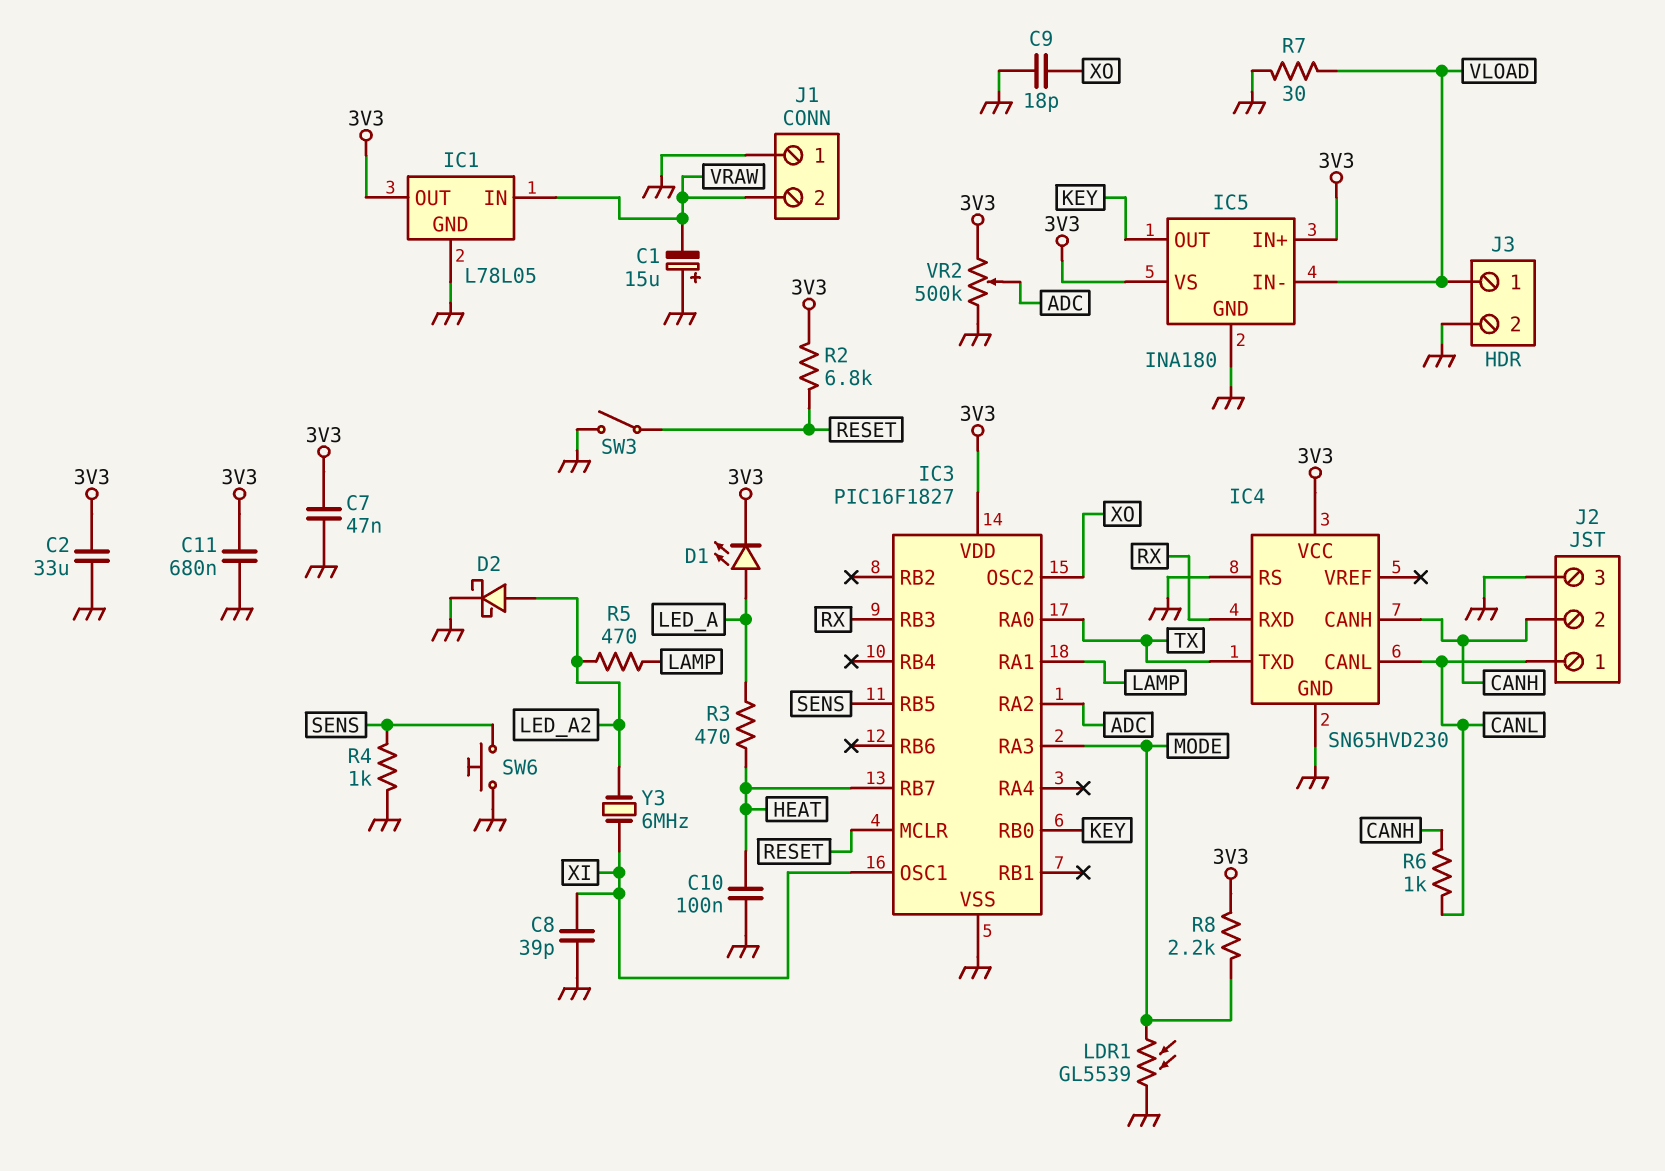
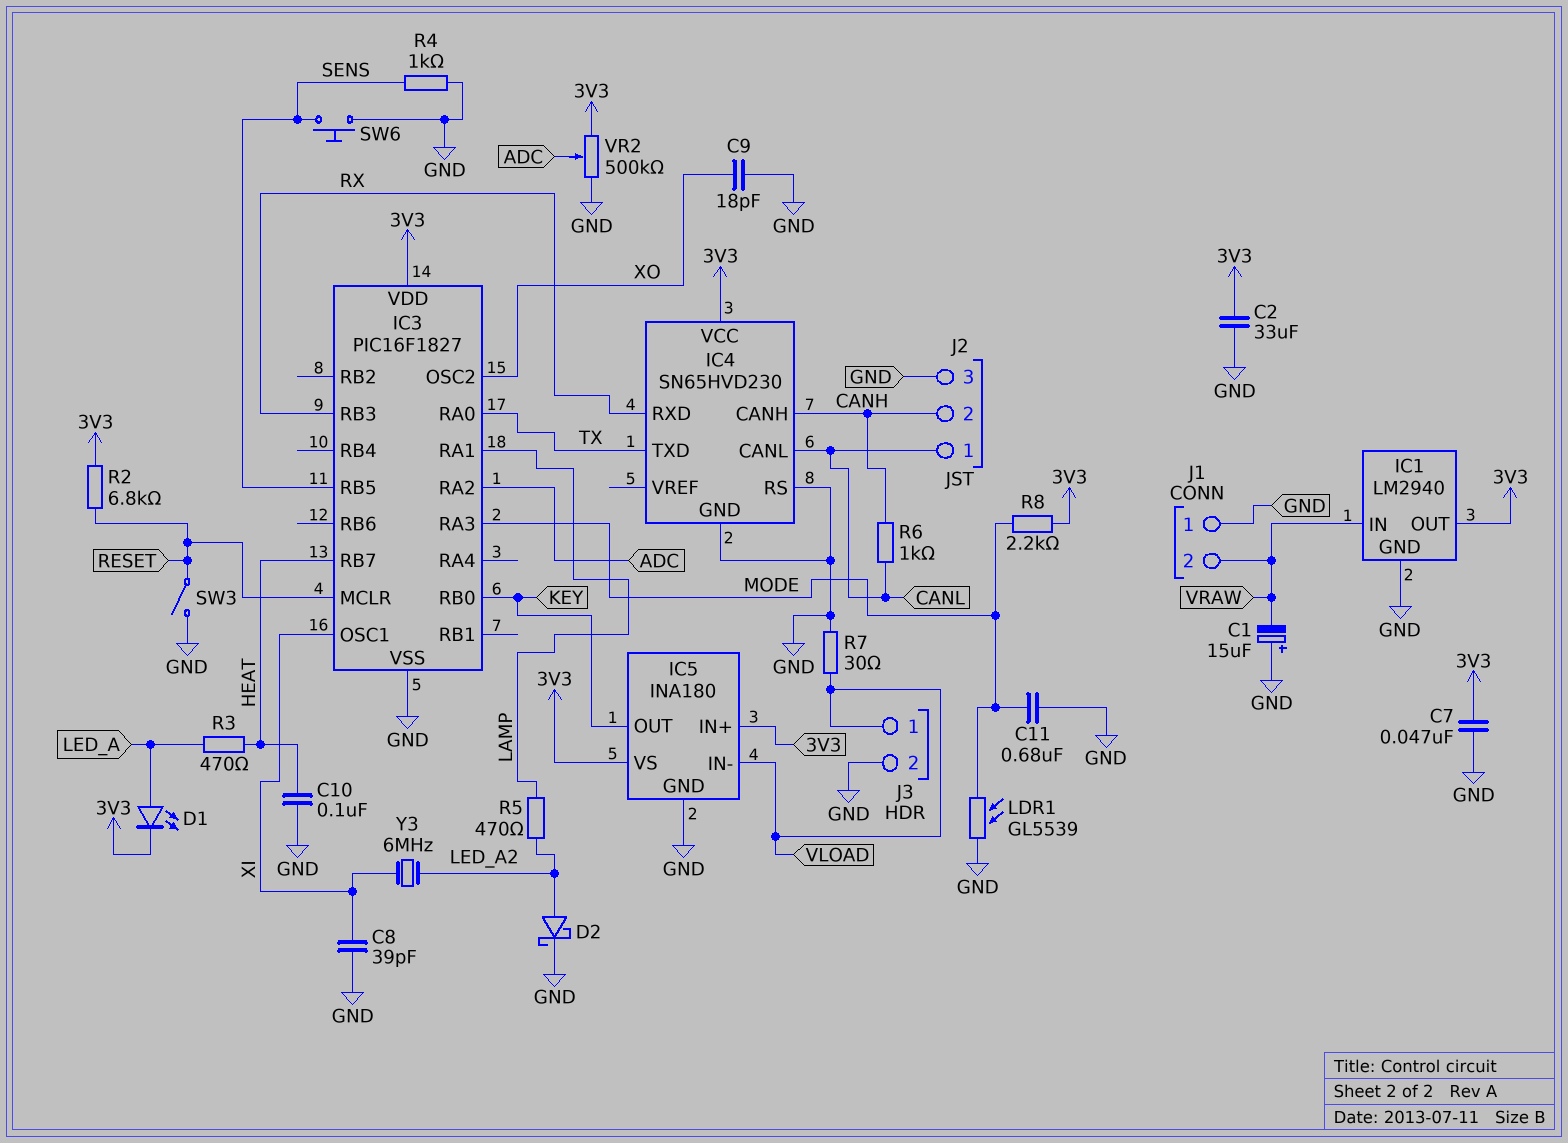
C11: 680nF (3V3, GND) -> 680nF (GND, MODE)
IC1: L78L05 -> LM2940

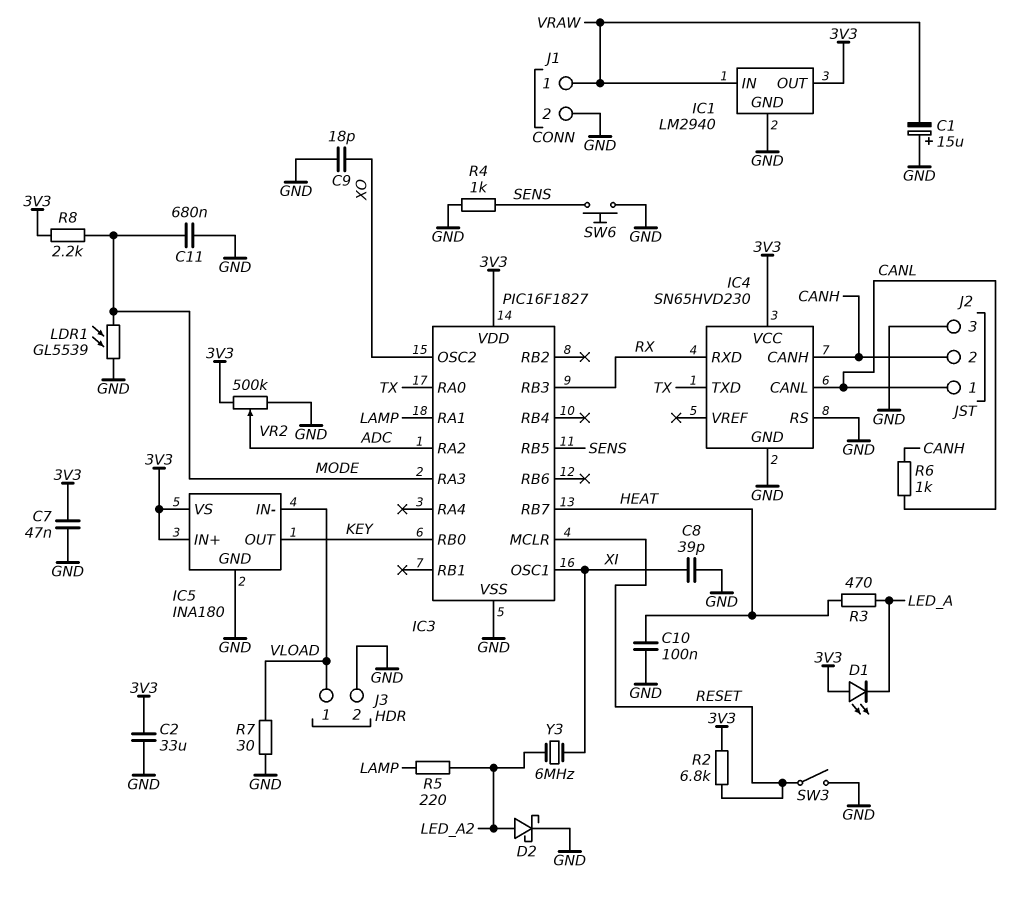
D1: LED (A LED_A, K 3V3) -> LED (A 3V3, K LED_A)
J1 pin 1: GND -> VRAW
J1 pin 2: VRAW -> GND
R5: 470 (LAMP, LED_A2) -> 220 (LAMP, LED_A2)

